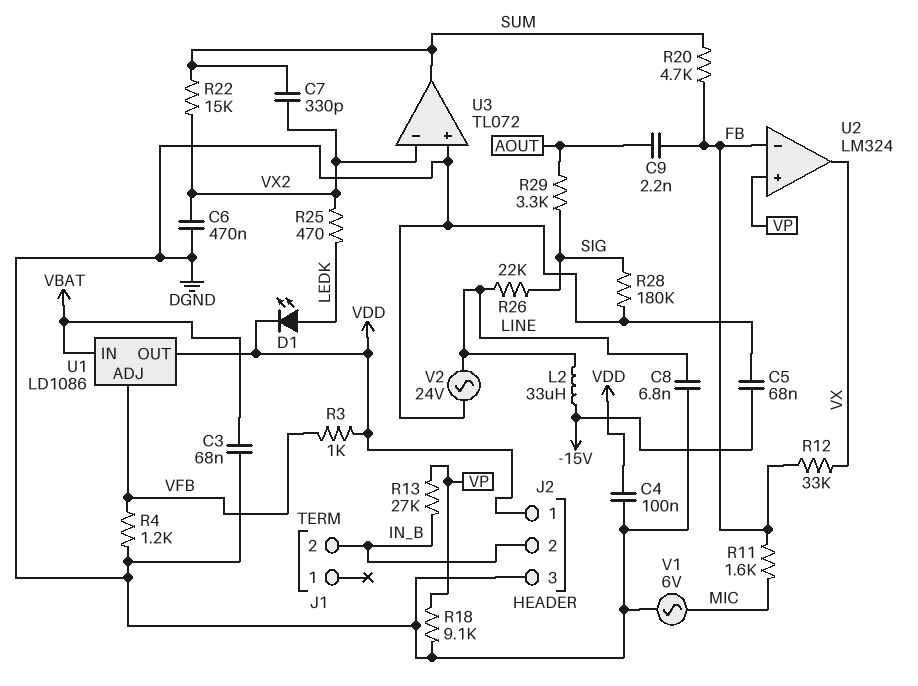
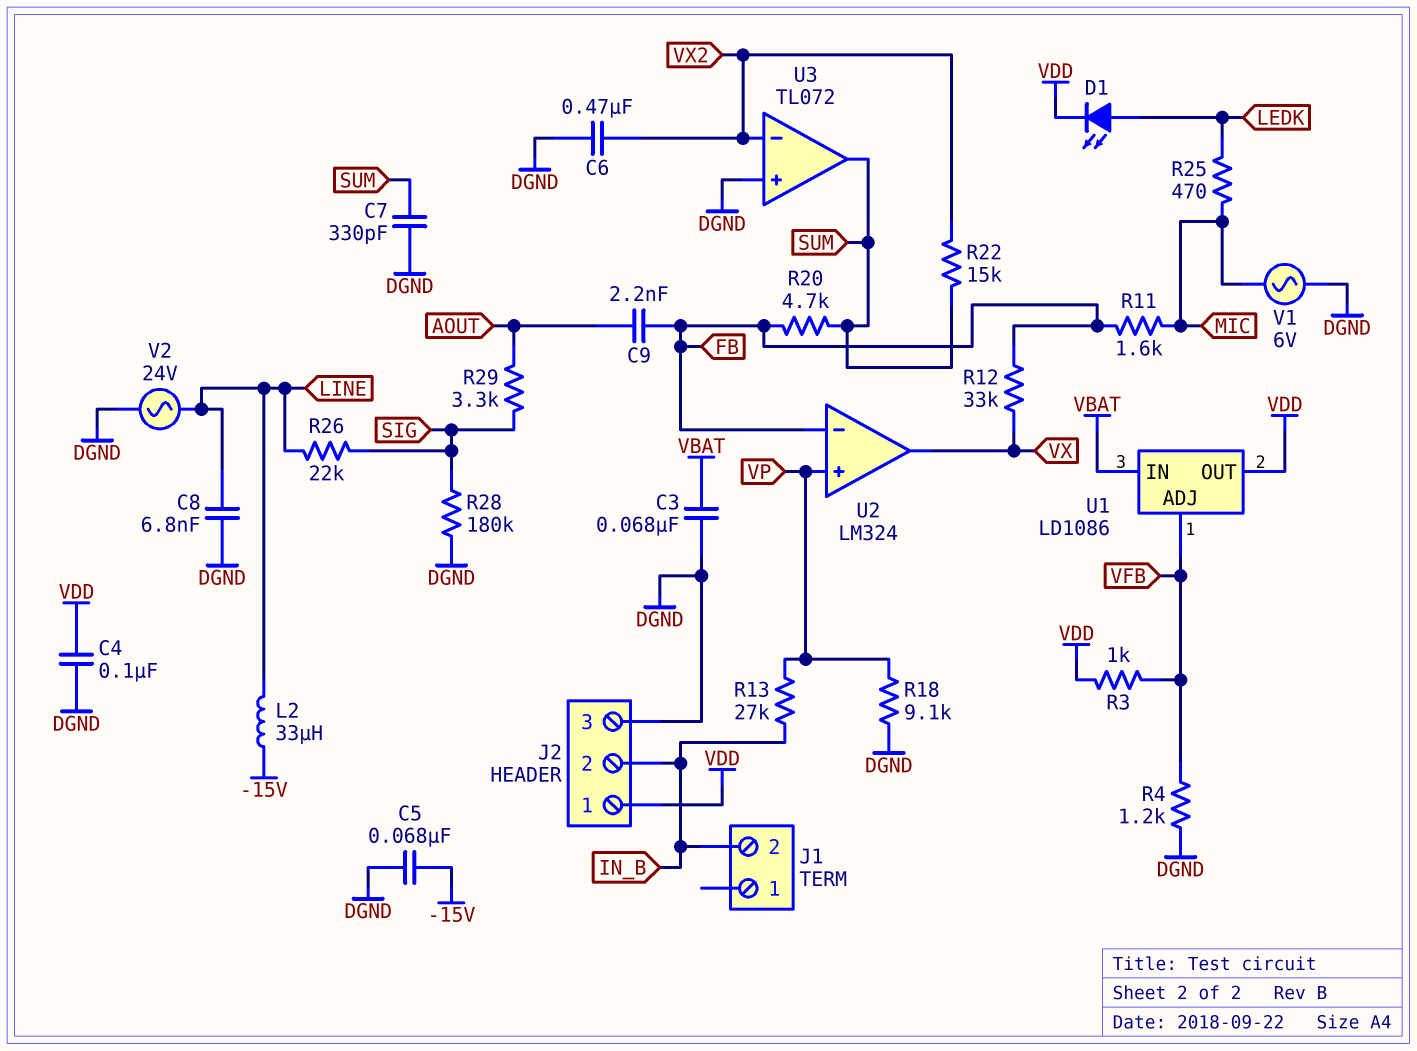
C7: 330pF (SUM, VX2) -> 330pF (DGND, SUM)
R25: 470 (LEDK, VX2) -> 470 (LEDK, MIC)

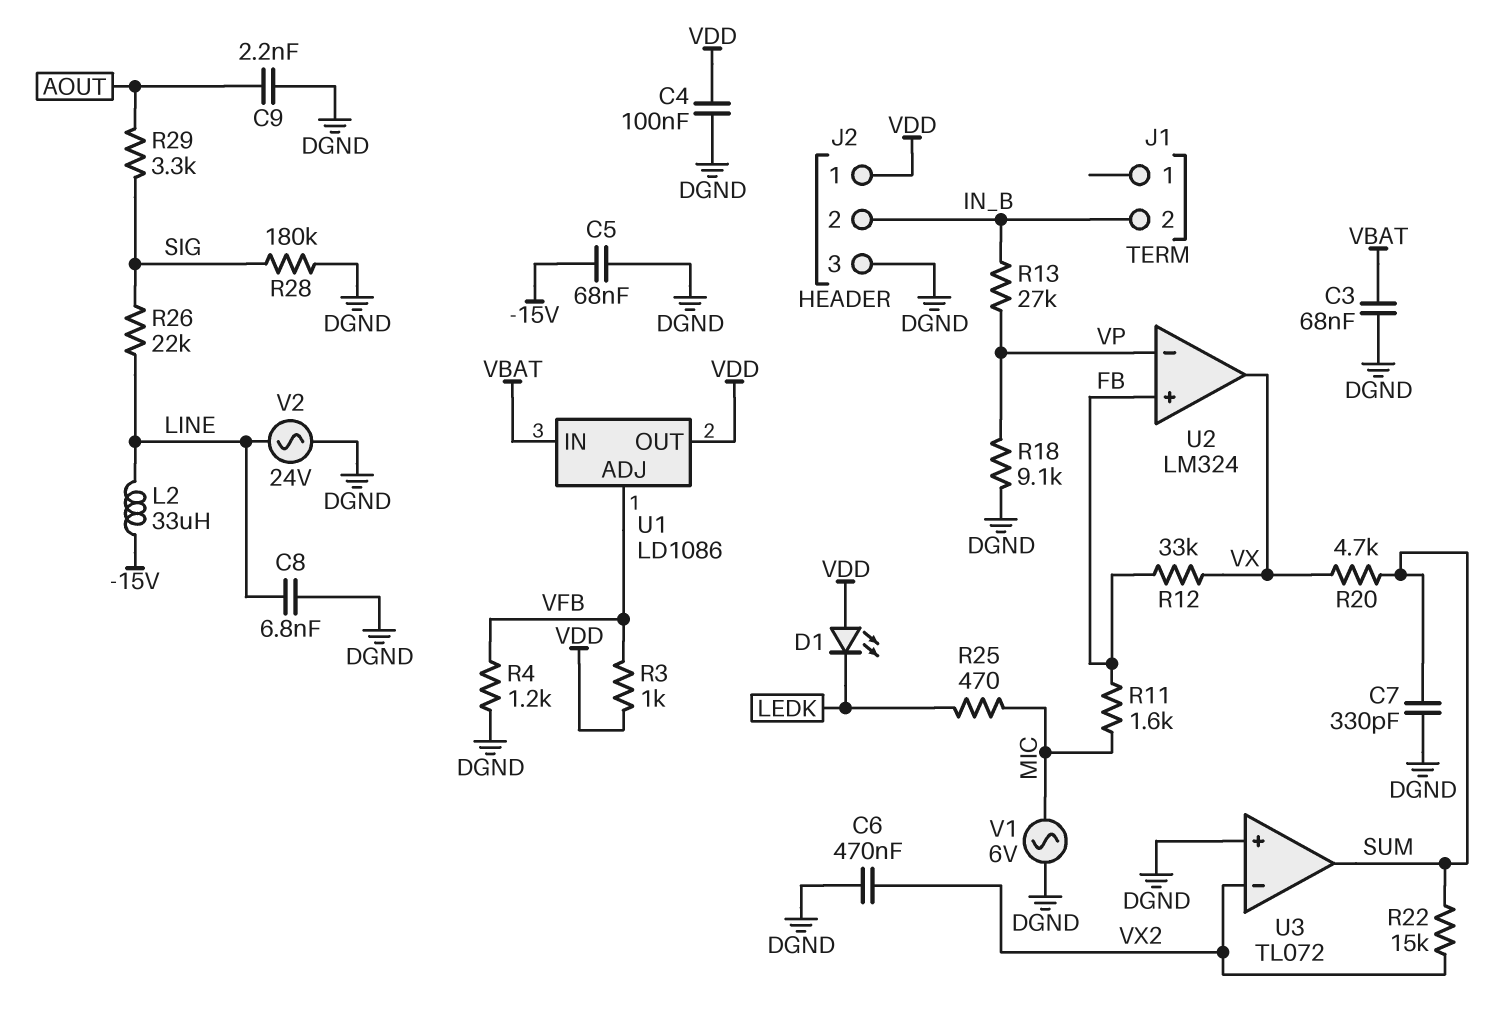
C9: 2.2nF (AOUT, FB) -> 2.2nF (AOUT, DGND)
D1: LED (A LEDK, K VDD) -> LED (A VDD, K LEDK)
R20: 4.7k (FB, SUM) -> 4.7k (SUM, VX)
U2 pin in+: VP -> FB
U2 pin in-: FB -> VP

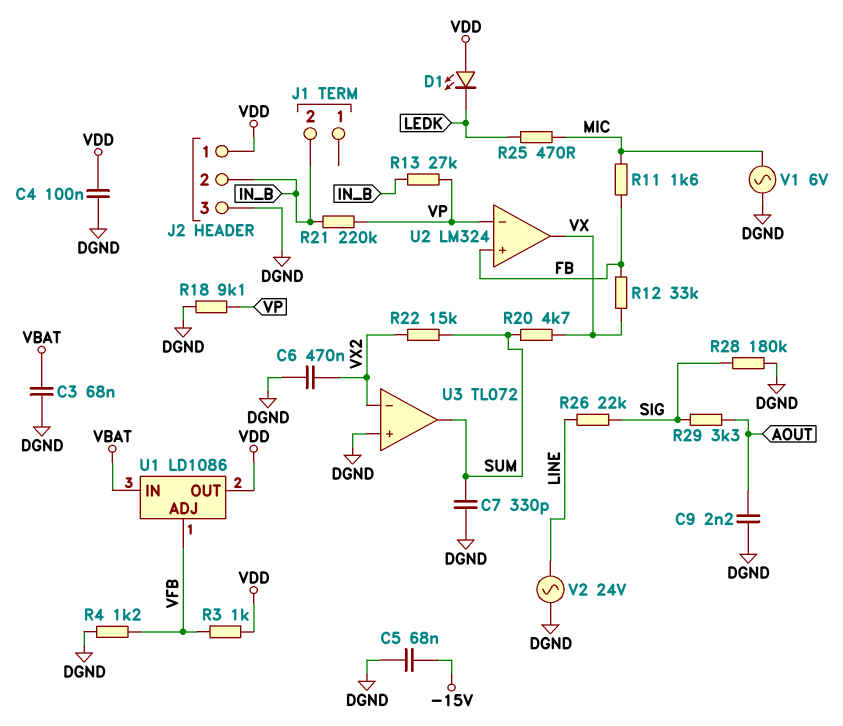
C8: 6.8nF (DGND, LINE) -> none
L2: 33uH (-15V, LINE) -> none
R21: none -> 220k (IN_B, VP)

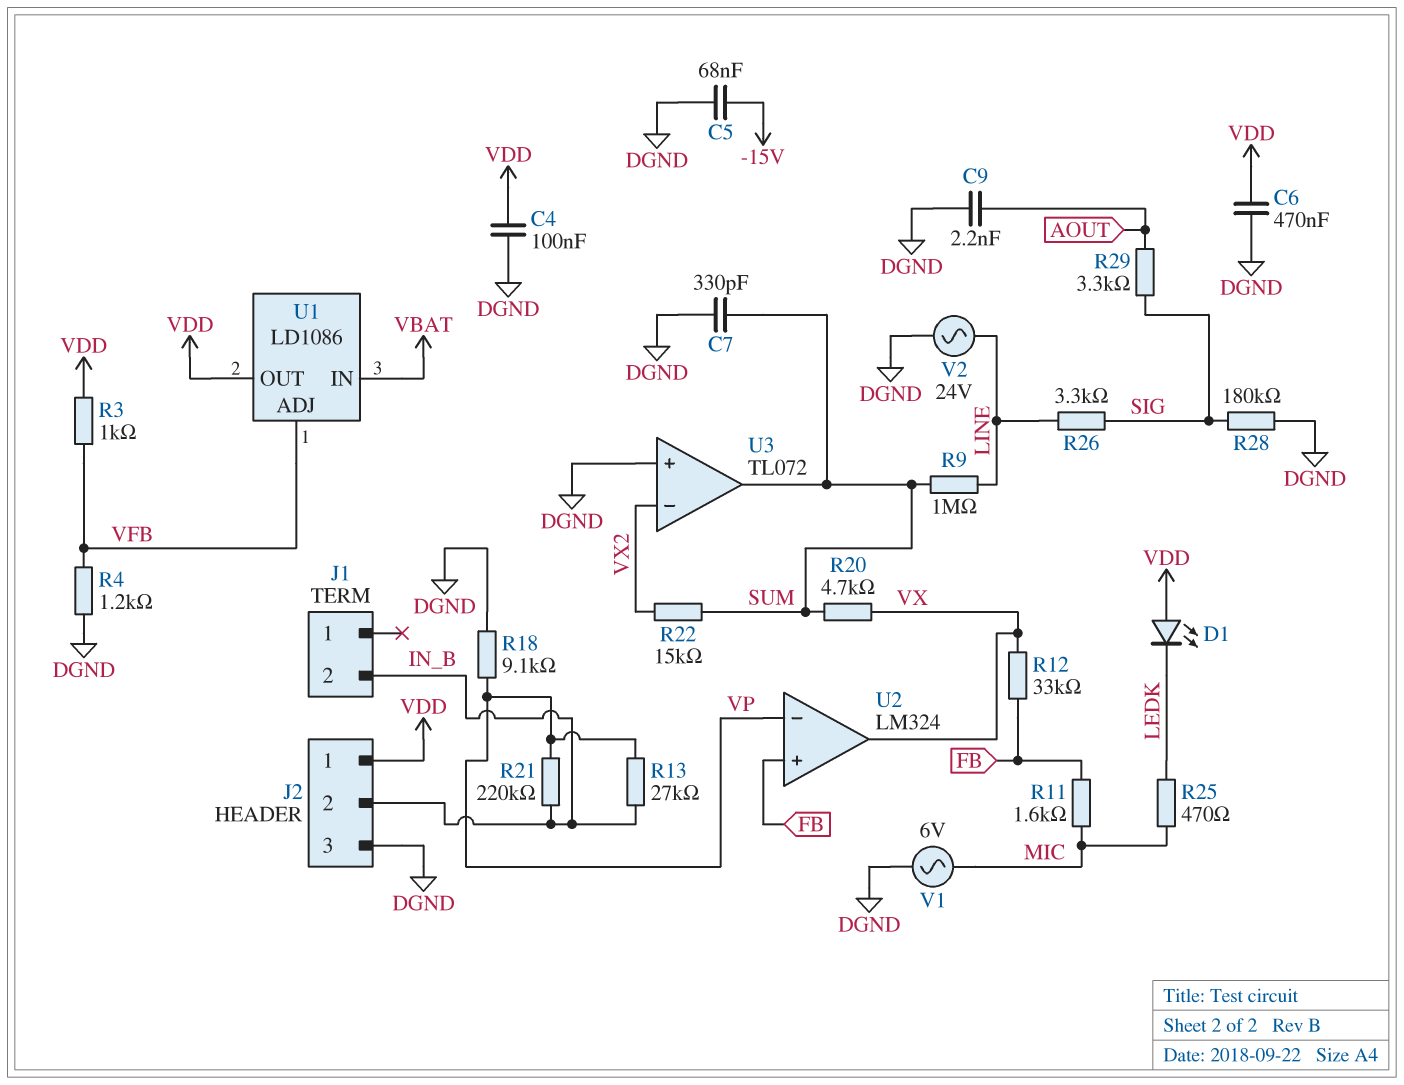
C3: 68nF (DGND, VBAT) -> none
C6: 470nF (DGND, VX2) -> 470nF (DGND, VDD)
R9: none -> 1M (LINE, SUM)
R26: 22k (LINE, SIG) -> 3.3k (LINE, SIG)

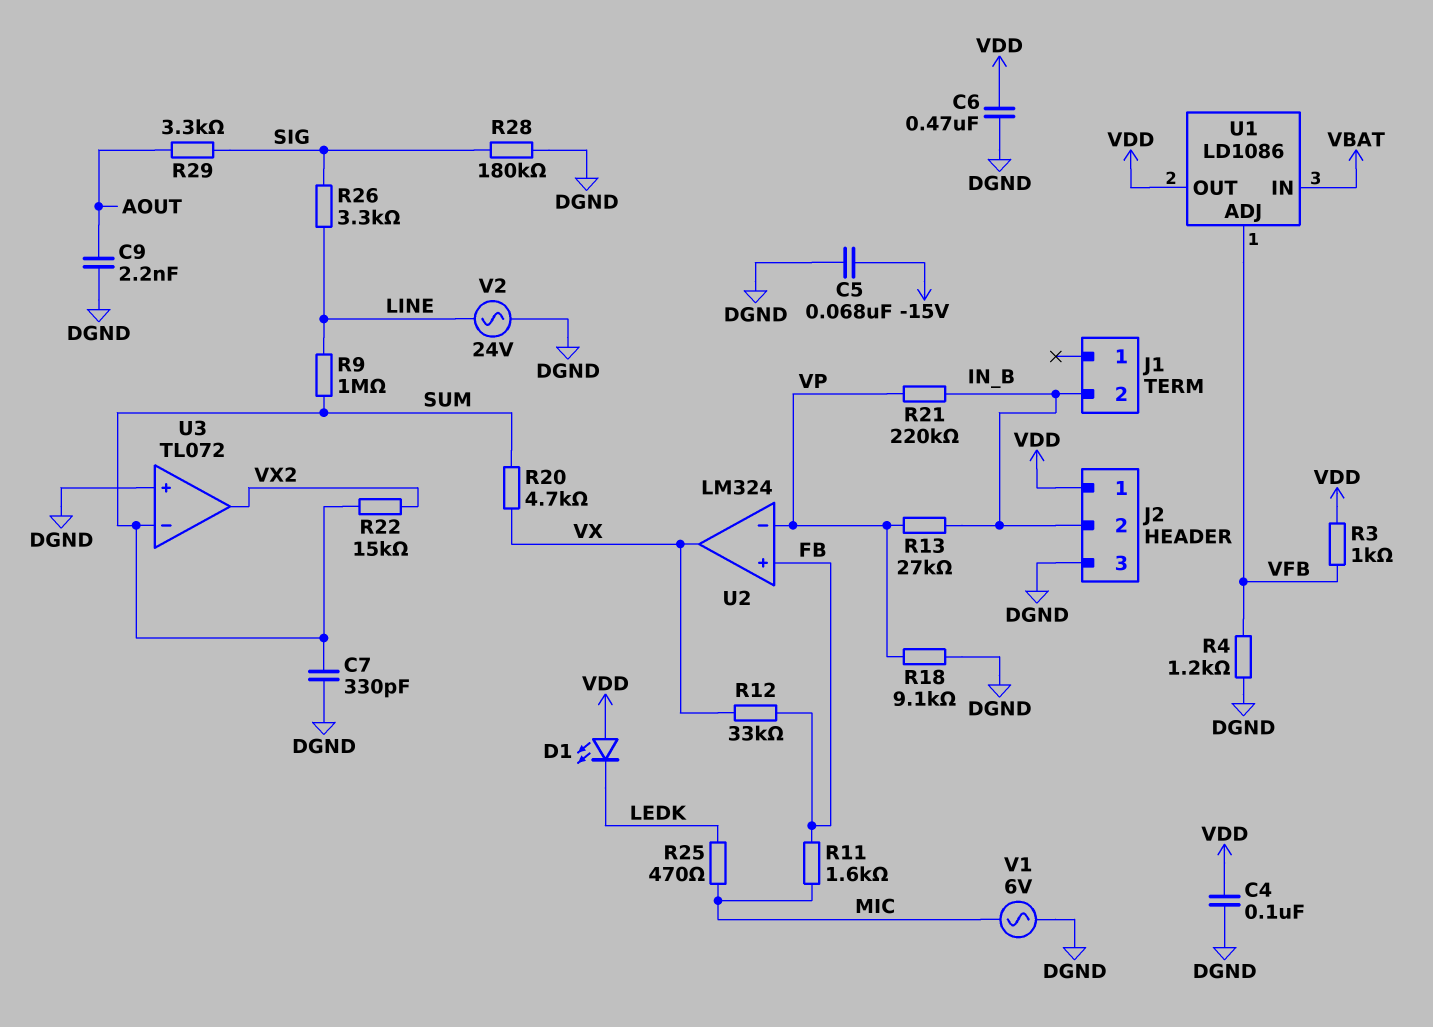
U3 pin in-: VX2 -> SUM
U3 pin out: SUM -> VX2

